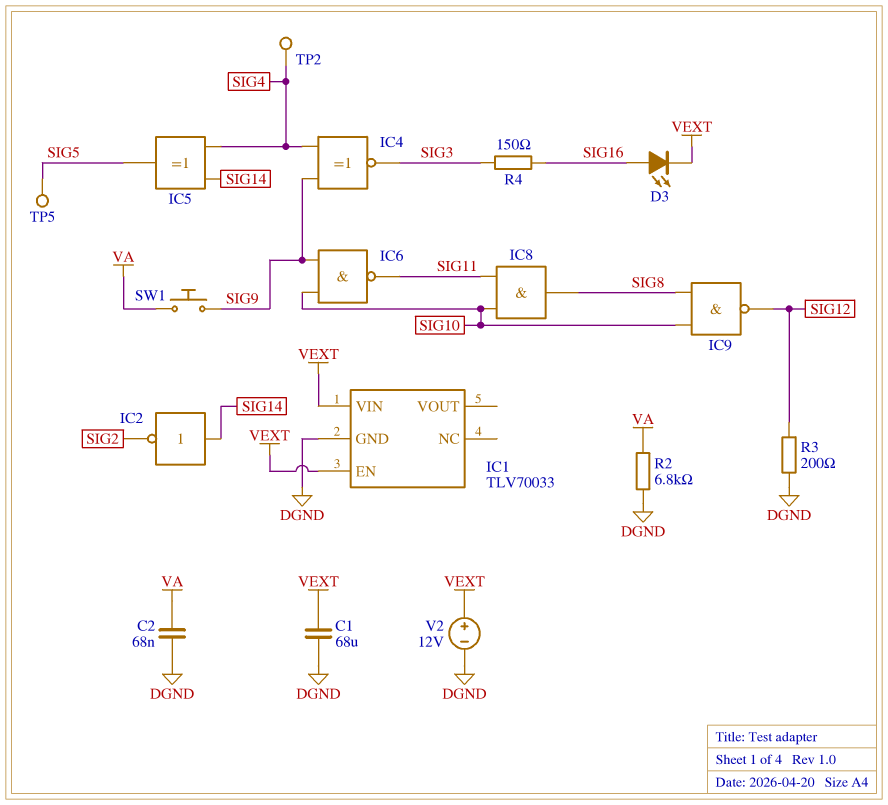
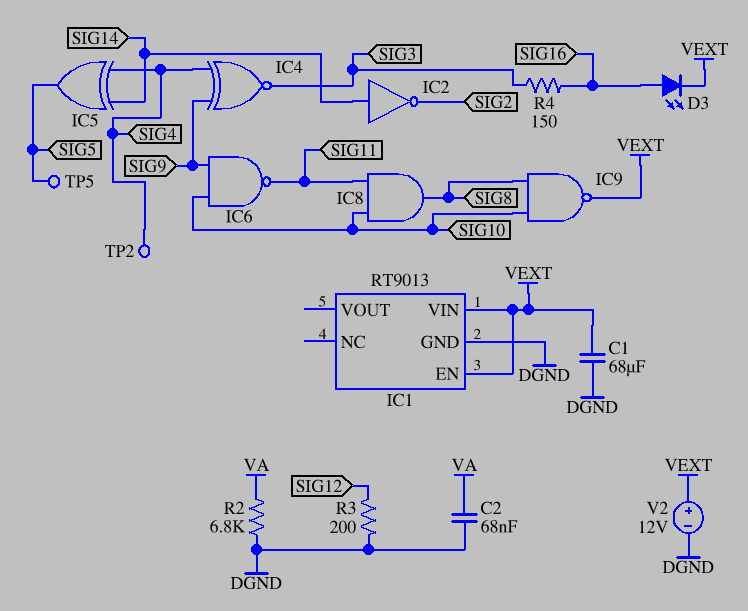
IC1: TLV70033 -> RT9013
IC9: NAND (in SIG8, in SIG10, out SIG12) -> NAND (in SIG8, in SIG10, out VEXT)
SW1: button (SIG9, VA) -> none

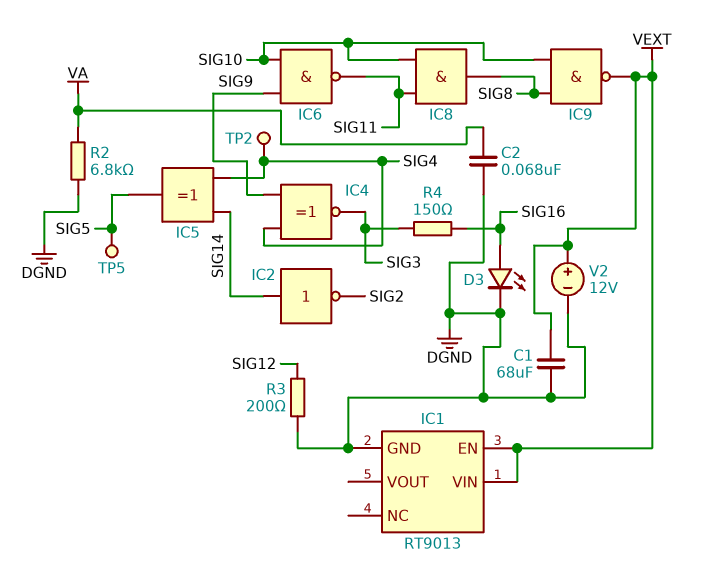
D3: LED (A SIG16, K VEXT) -> LED (A SIG16, K DGND)

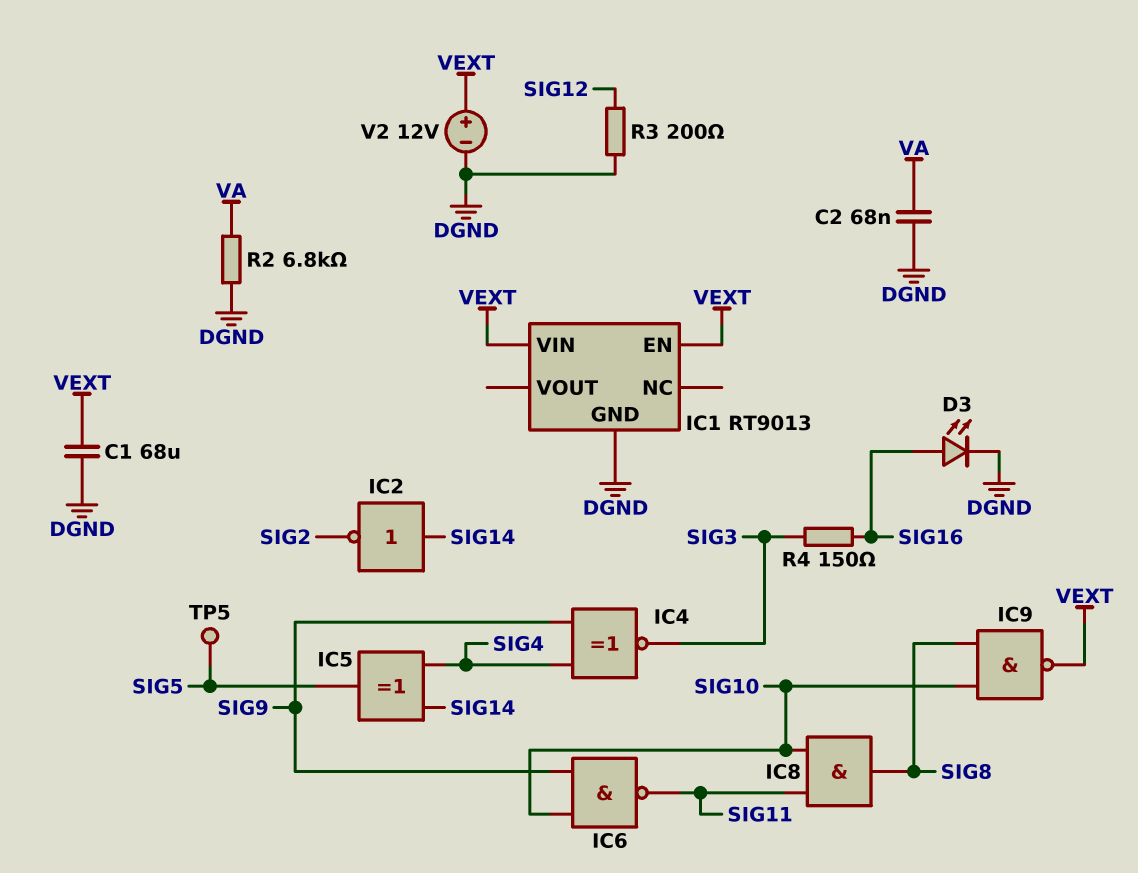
TP2: test point (SIG4) -> none

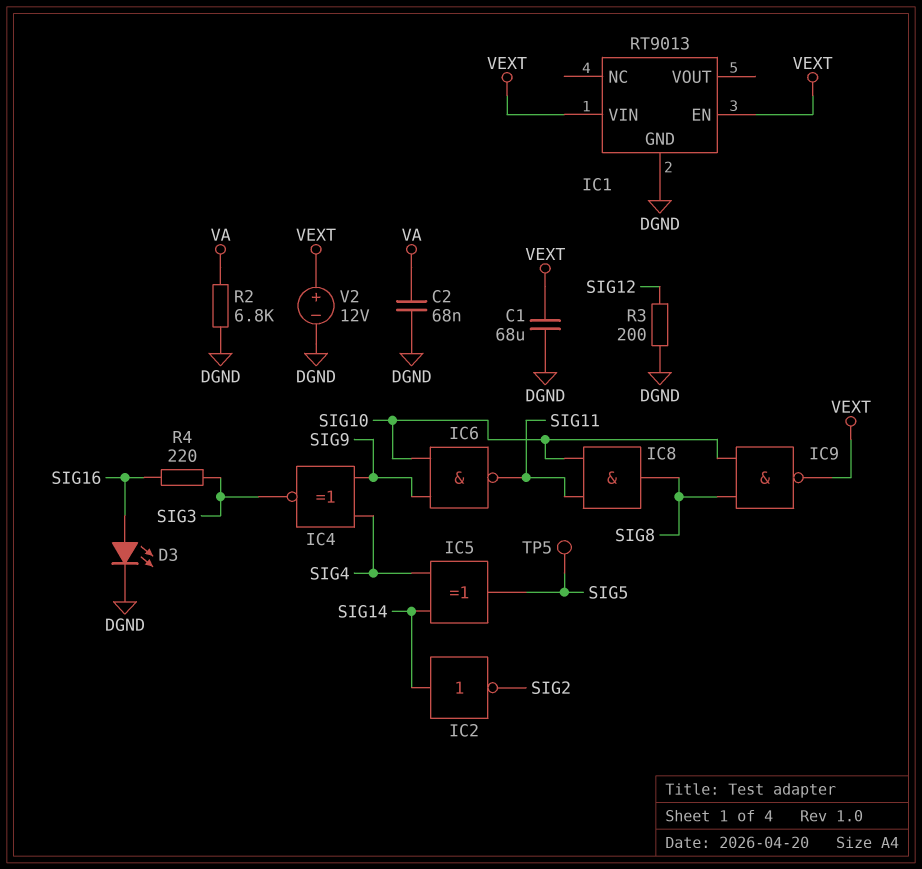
R4: 150 (SIG3, SIG16) -> 220 (SIG3, SIG16)

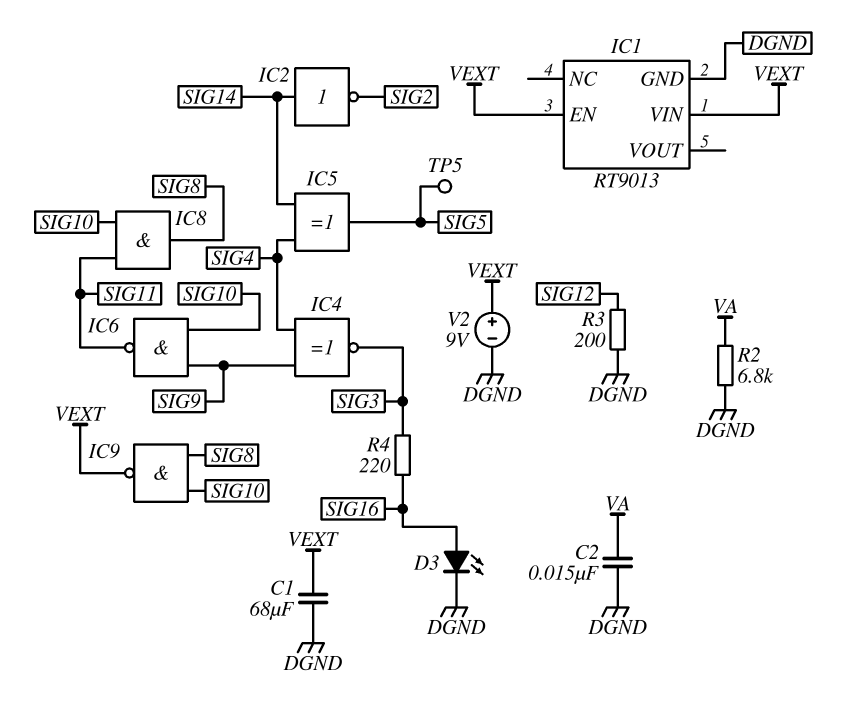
C2: 68nF (DGND, VA) -> 15nF (DGND, VA)
V2: 12V (plus VEXT, minus DGND) -> 9V (plus VEXT, minus DGND)

